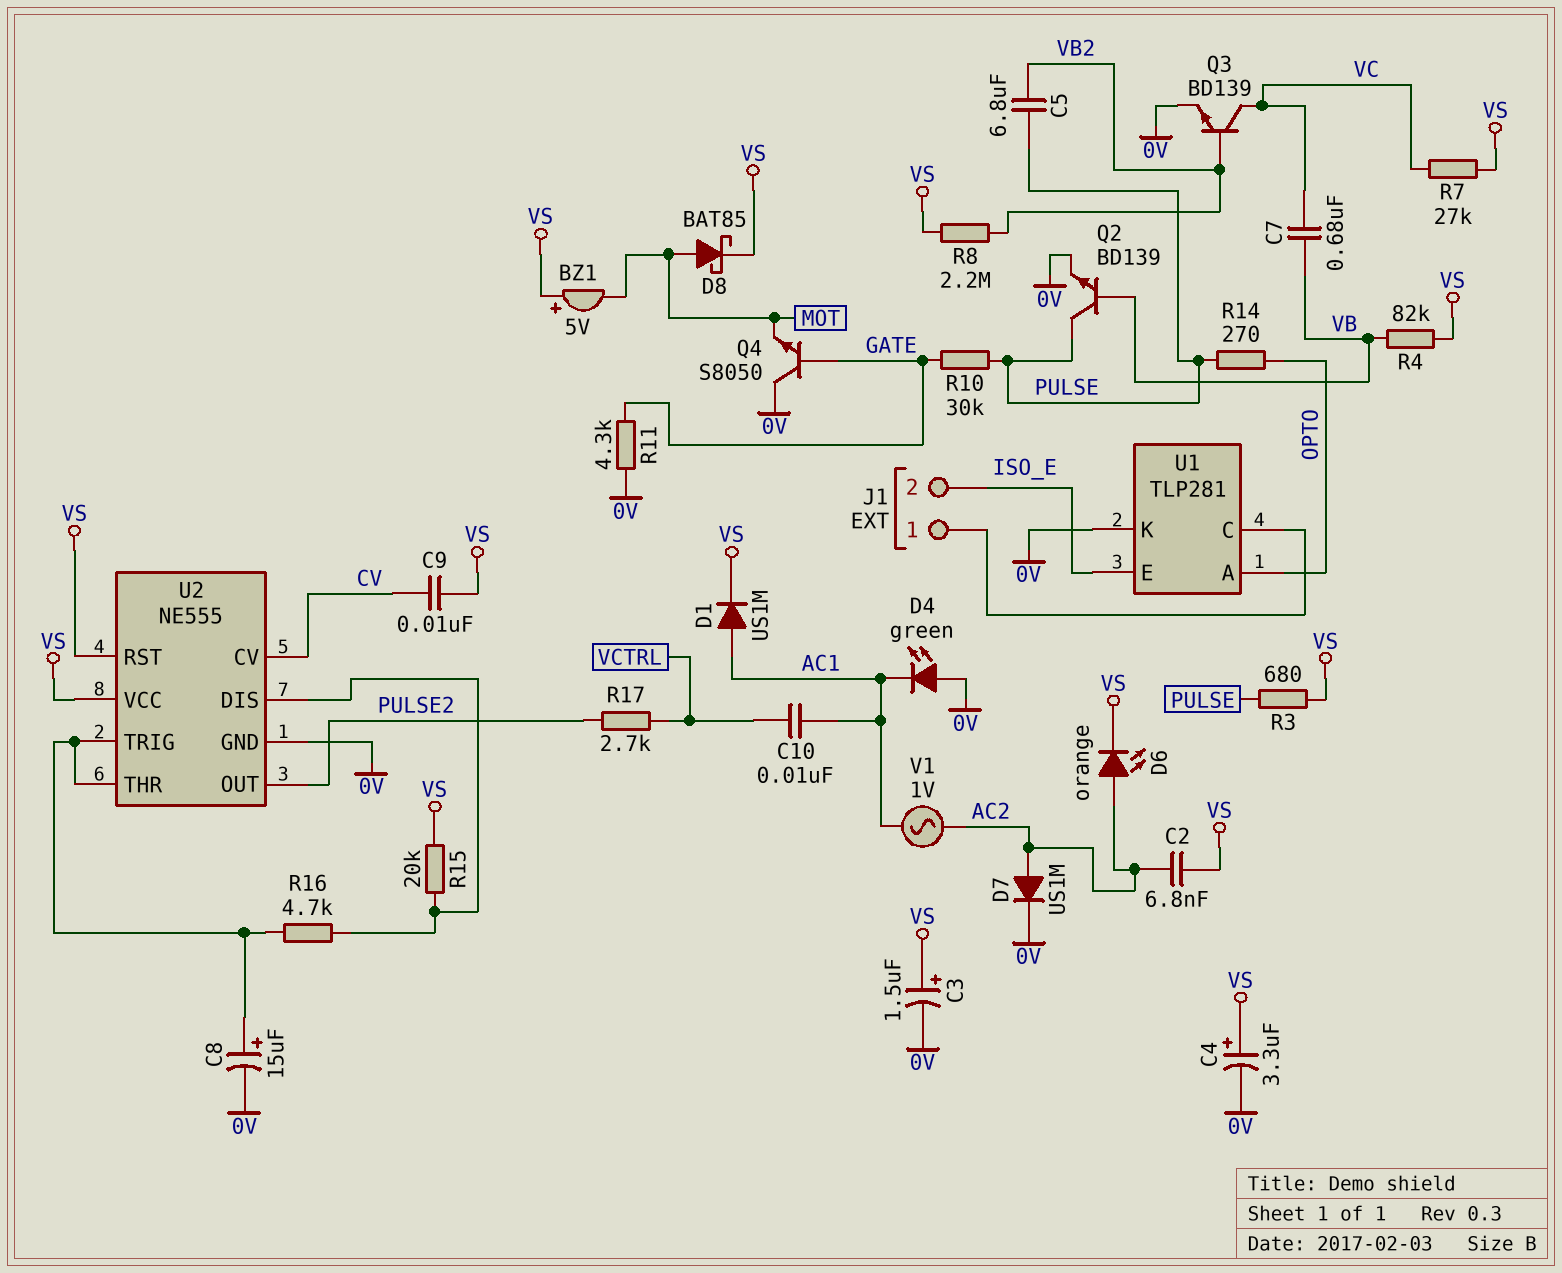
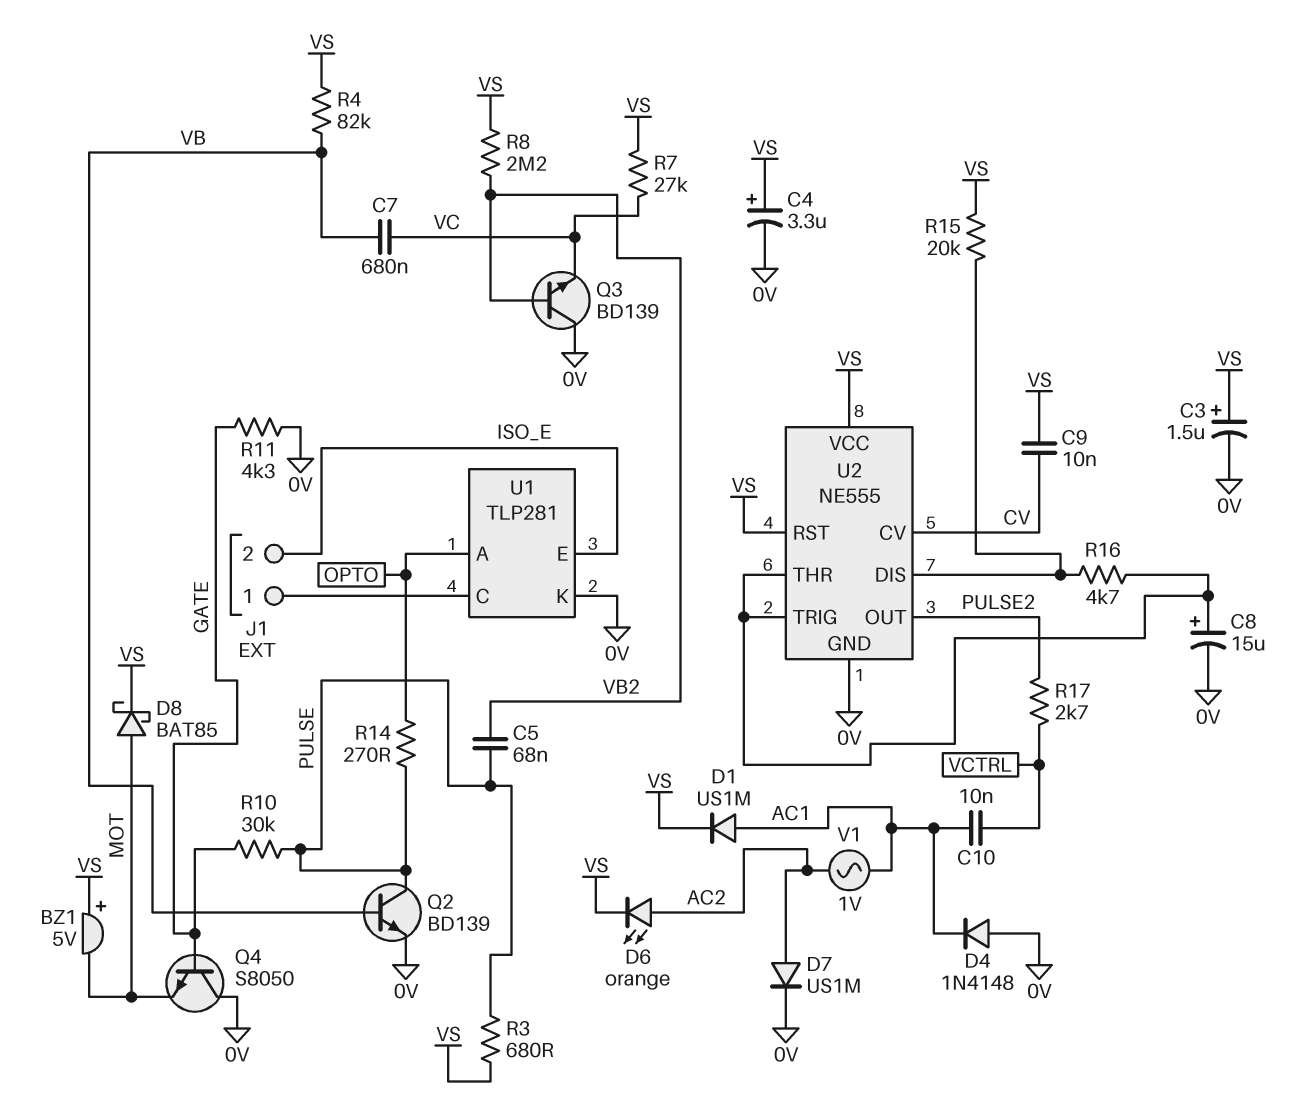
C2: 6.8nF (AC2, VS) -> none
C5: 6.8uF (PULSE, VB2) -> 68nF (PULSE, VB2)
D4: LED green (A 0V, K AC1) -> diode 1N4148 (A 0V, K AC1)
Q3: NPN BD139 (B VB2, C VC, E 0V) -> NPN BD139 (B VB2, C 0V, E VC)

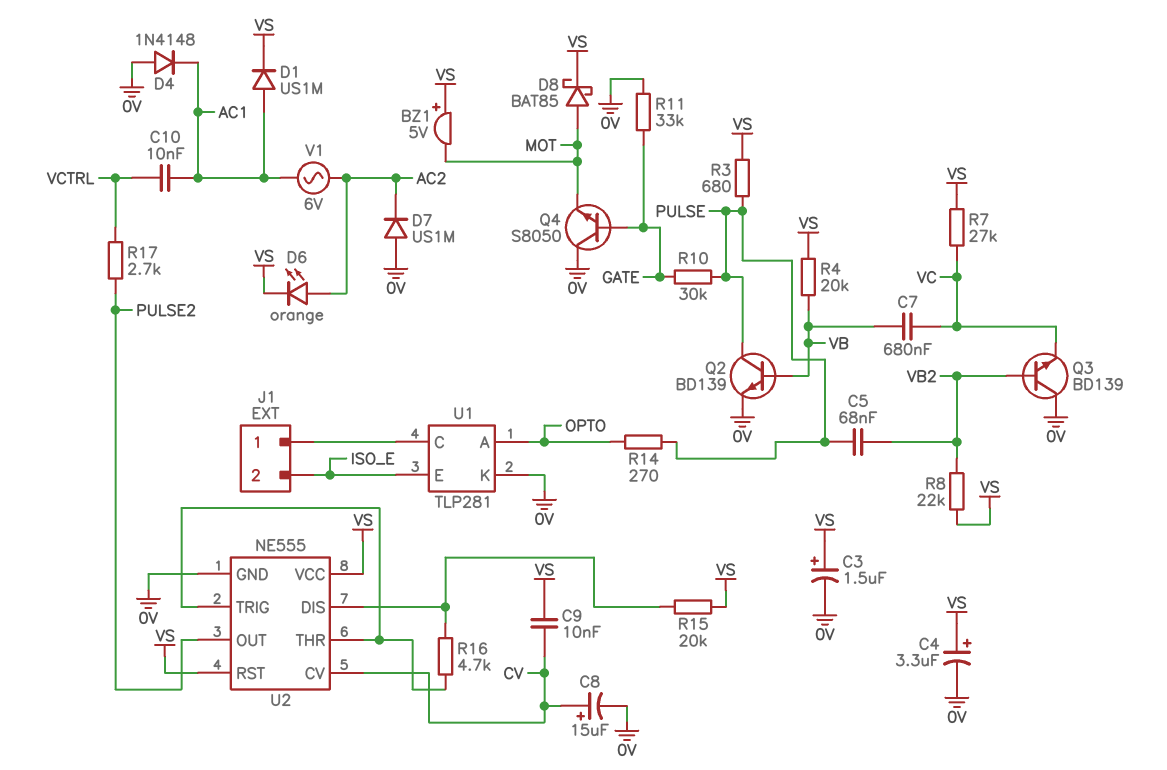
C8: 15uF (plus U2/THR, minus 0V) -> 15uF (plus CV, minus 0V)
D7: diode US1M (A AC2, K 0V) -> diode US1M (A 0V, K AC2)
R4: 82k (VB, VS) -> 20k (VB, VS)
R8: 2.2M (VB2, VS) -> 22k (VB2, VS)
R11: 4.3k (0V, GATE) -> 33k (0V, GATE)
V1: AC 1V (AC1, AC2) -> AC 6V (AC1, AC2)

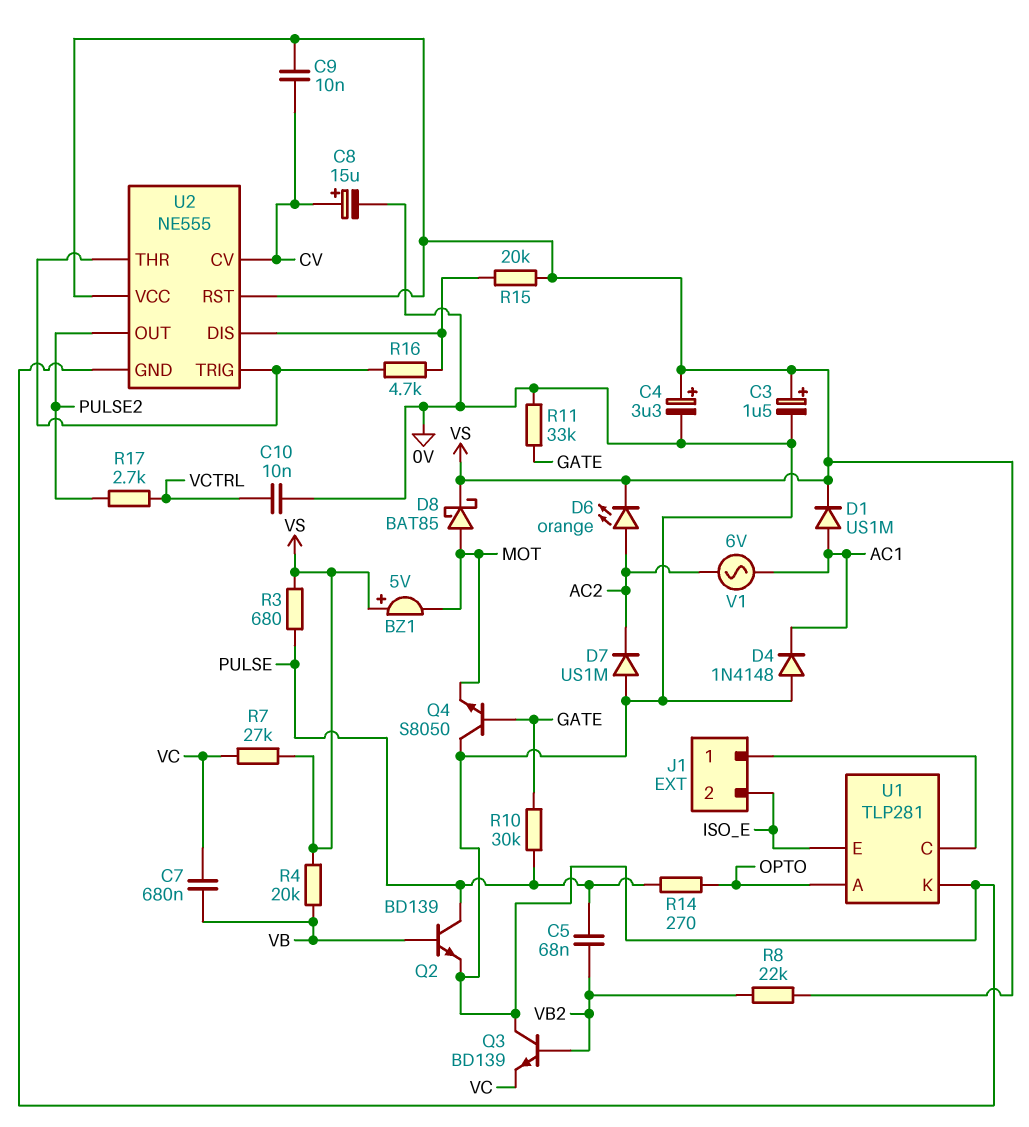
C10: 10nF (AC1, VCTRL) -> 10nF (0V, VCTRL)

